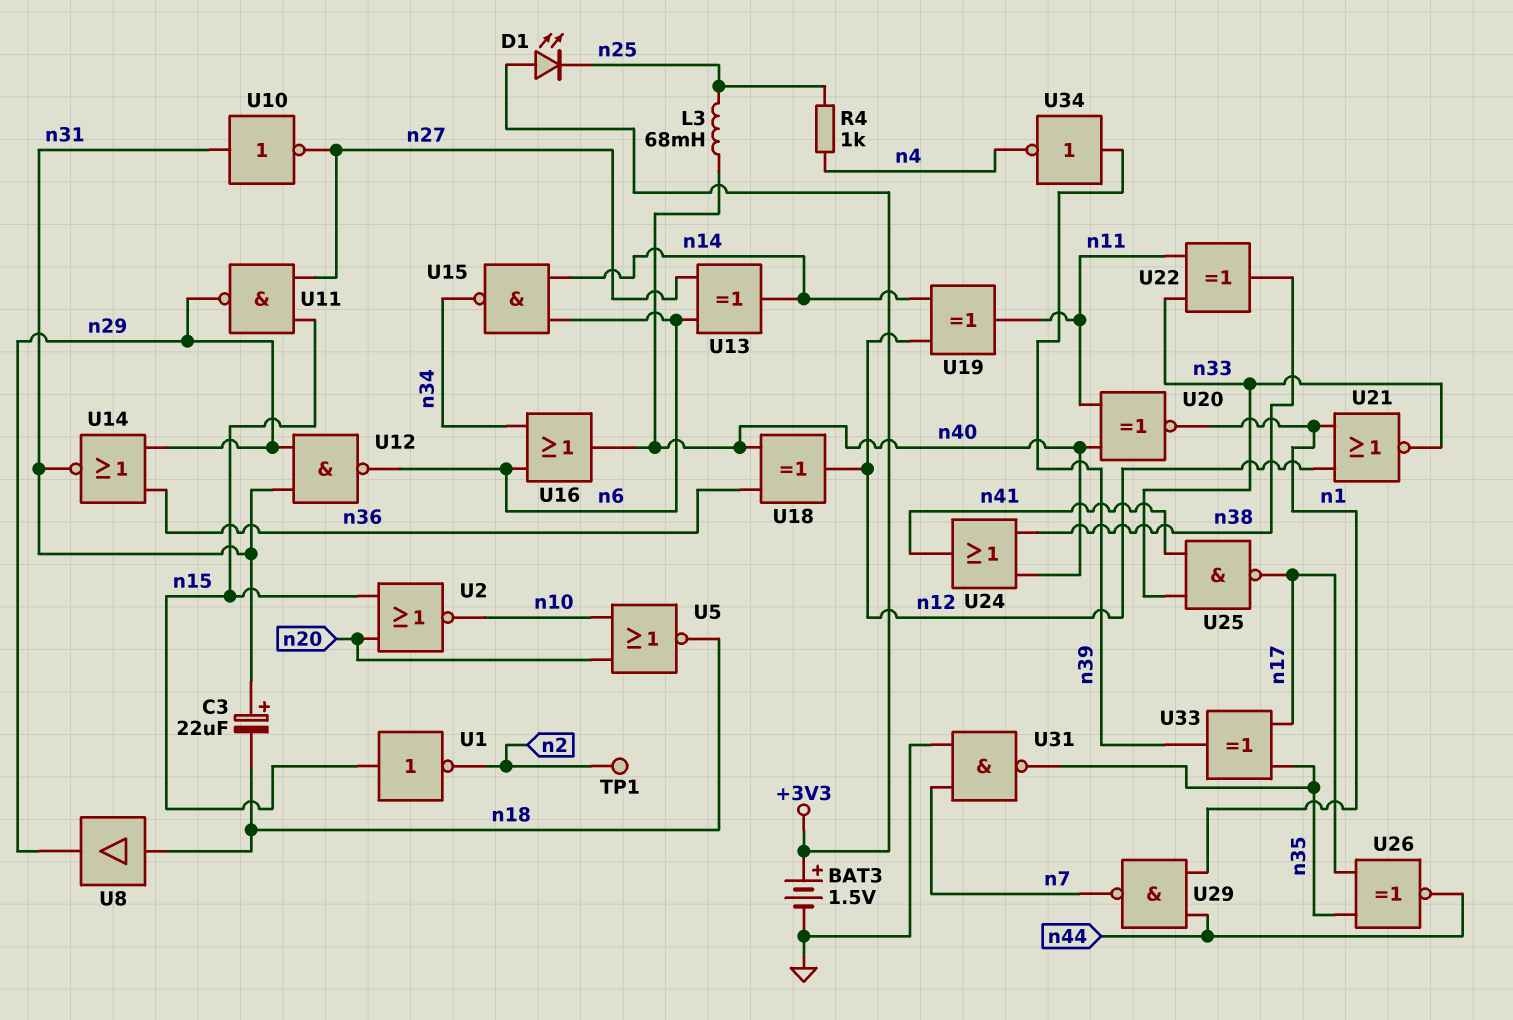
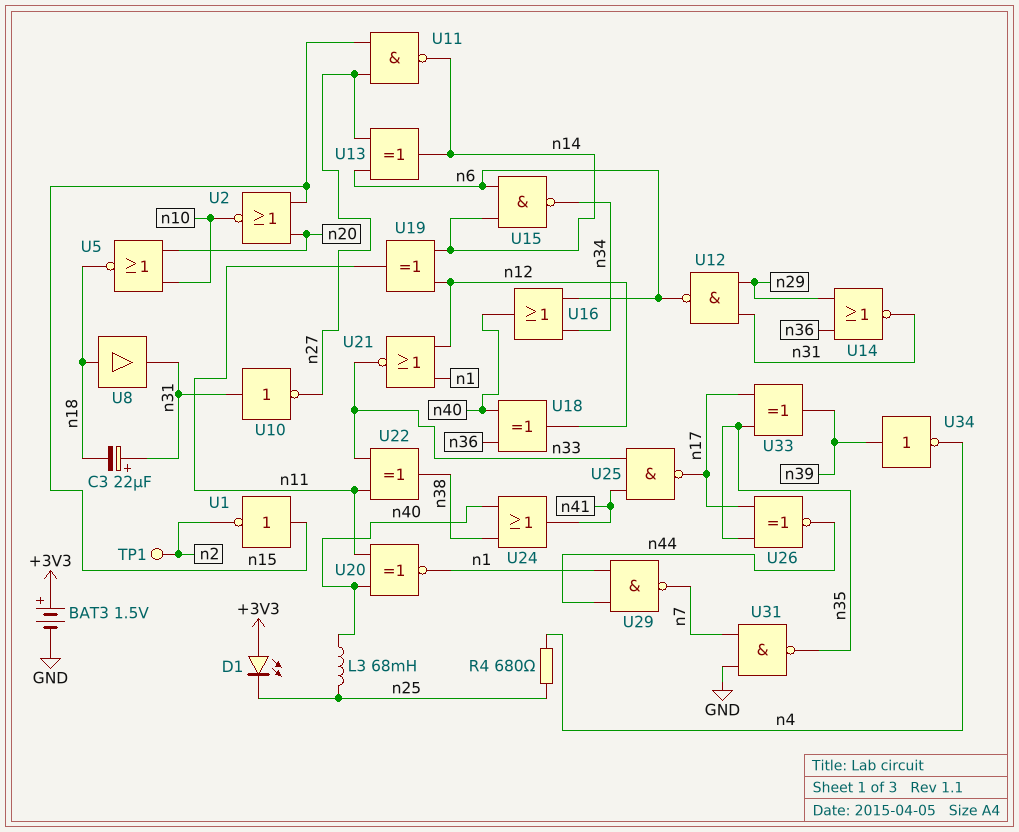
R4: 1k (n4, n25) -> 680 (n4, n25)
U8: buffer (in n18, out n29) -> buffer (in n18, out n31)
U11: NAND (in n15, in n27, out n29) -> NAND (in n15, in n27, out n14)

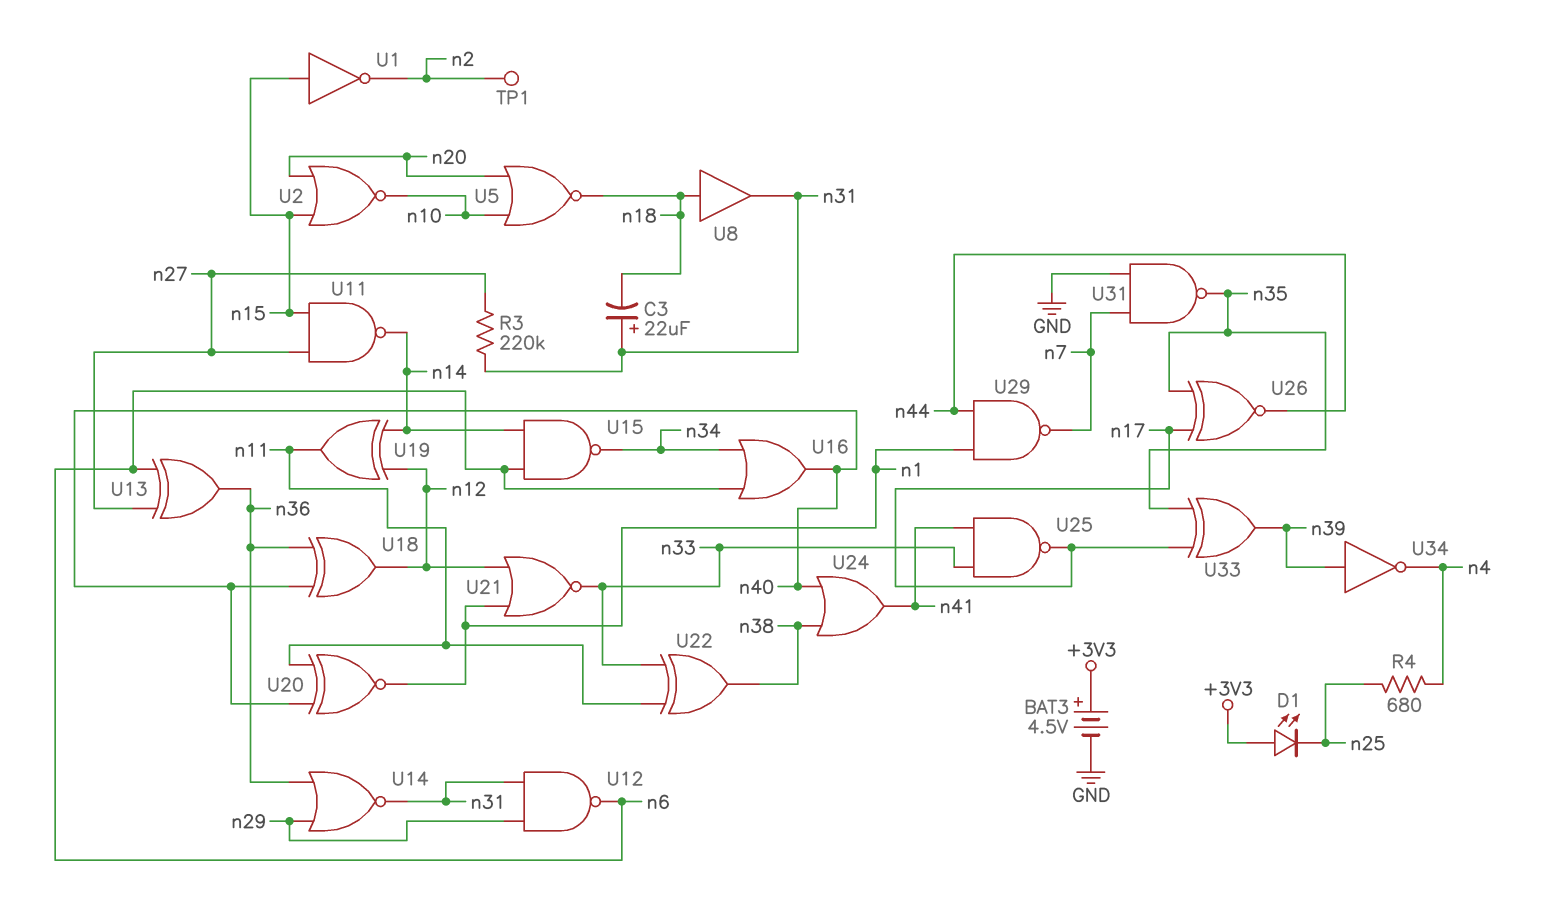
BAT3: 1.5V (plus +3V3, minus GND) -> 4.5V (plus +3V3, minus GND)
L3: 68mH (n25, n40) -> none
R3: none -> 220k (n27, n31)
U10: NOT (in n31, out n27) -> none
U13: XOR (in n6, in n27, out n14) -> XOR (in n6, in n27, out n36)

